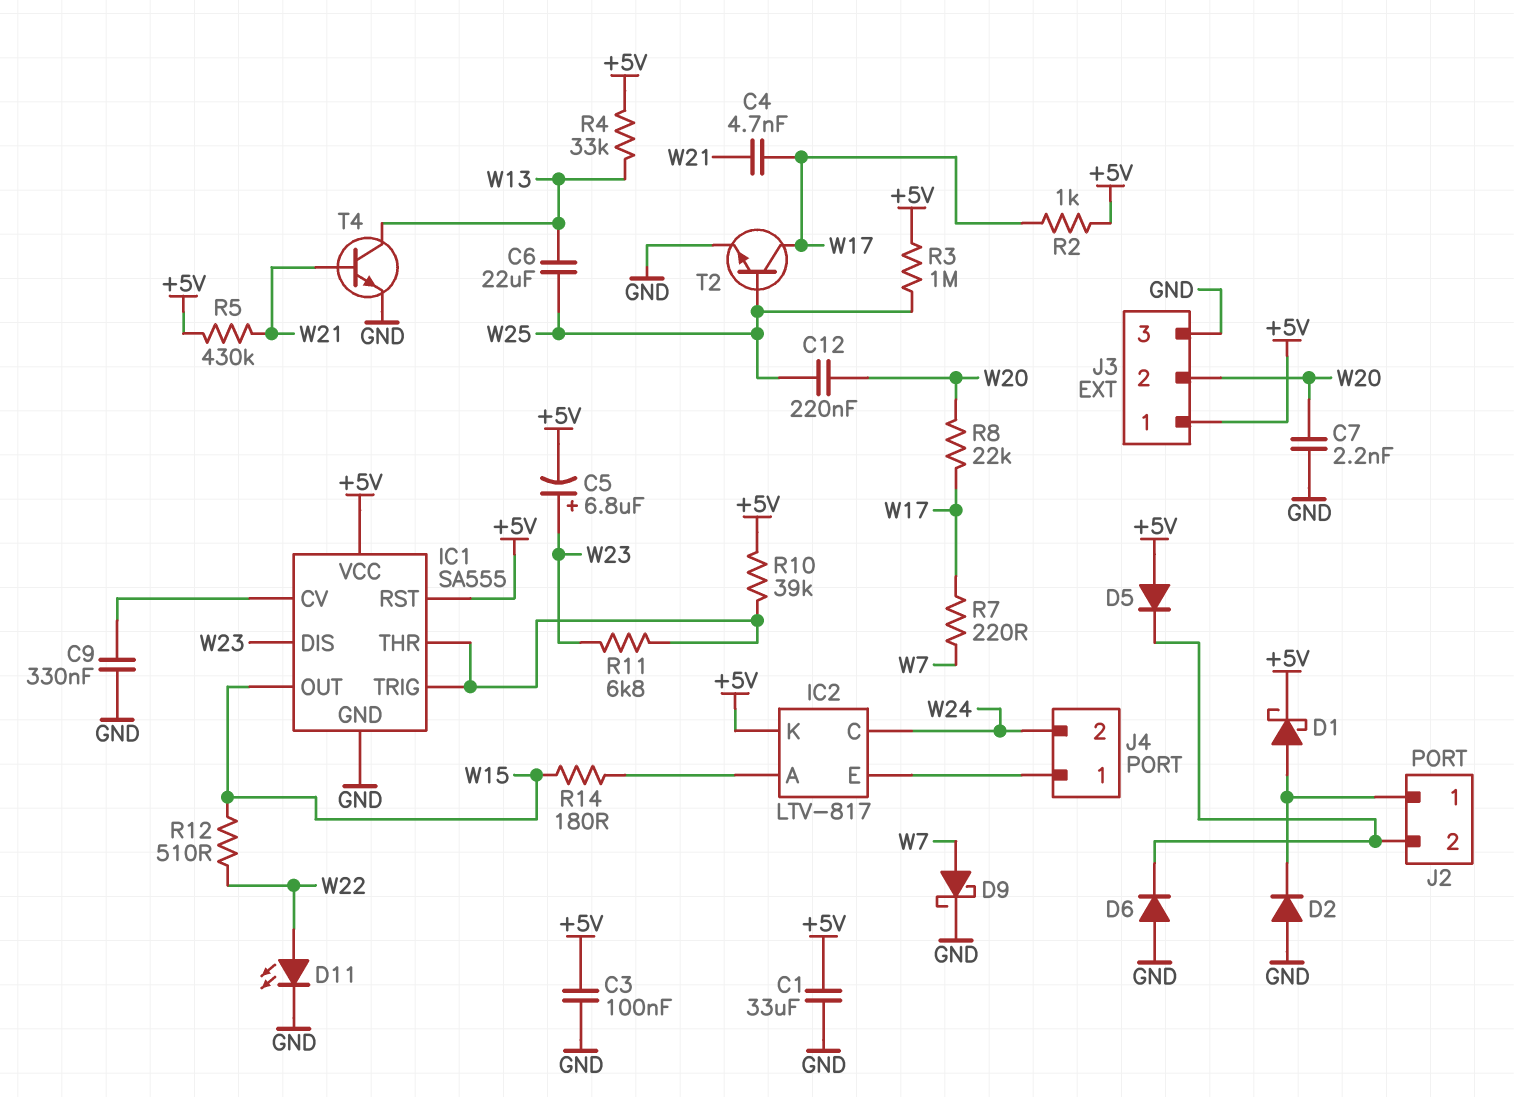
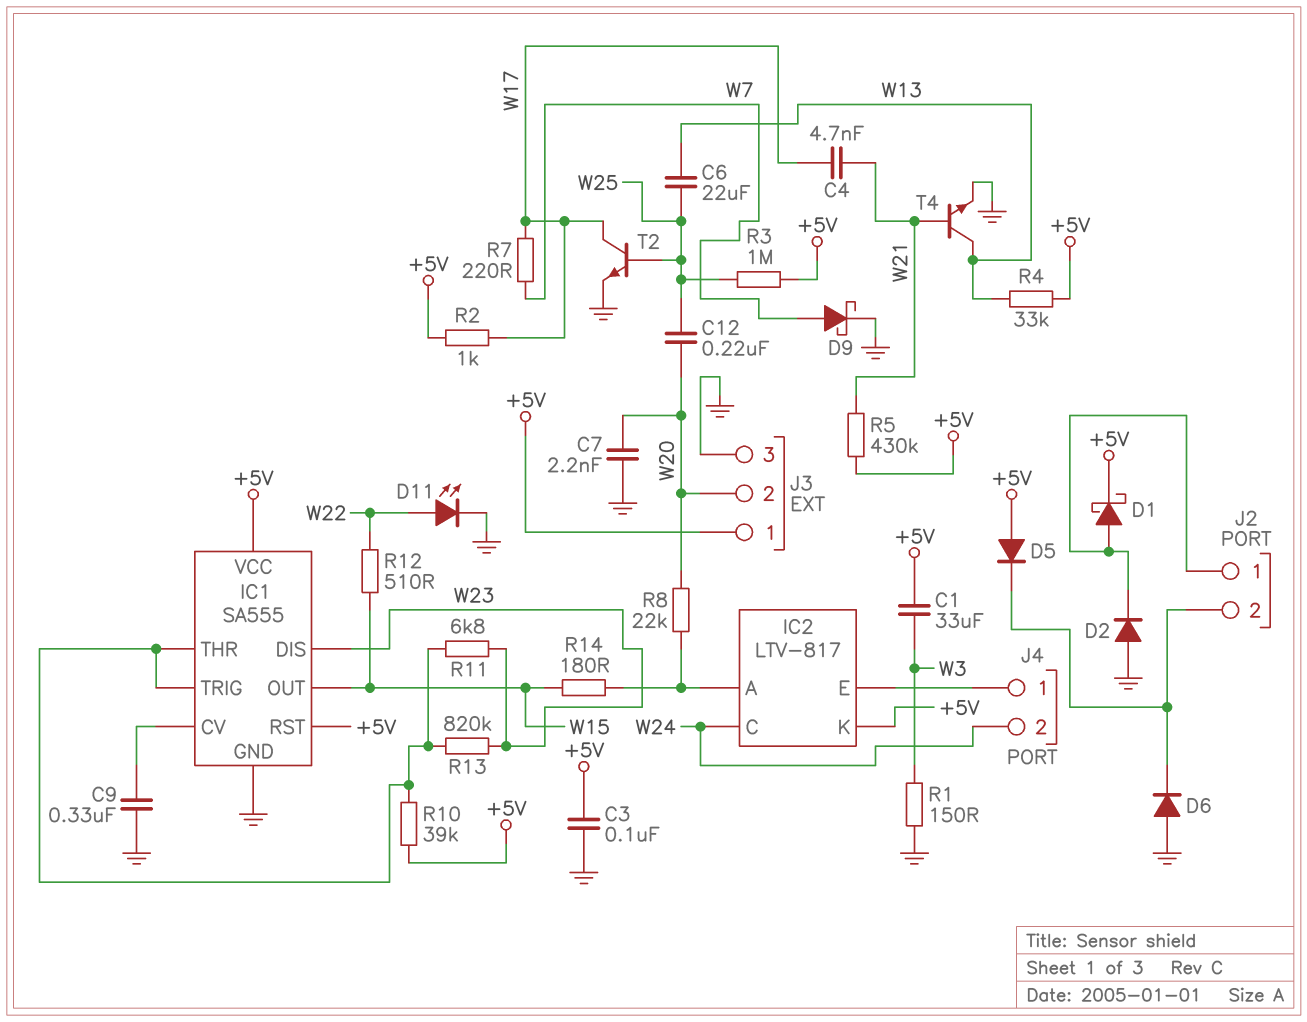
C1: 33uF (+5V, GND) -> 33uF (+5V, W3)
C5: 6.8uF (plus W23, minus +5V) -> none
R1: none -> 150 (GND, W3)
R8: 22k (W17, W20) -> 22k (IC2/A, W20)
R13: none -> 820k (IC1/THR, W23)

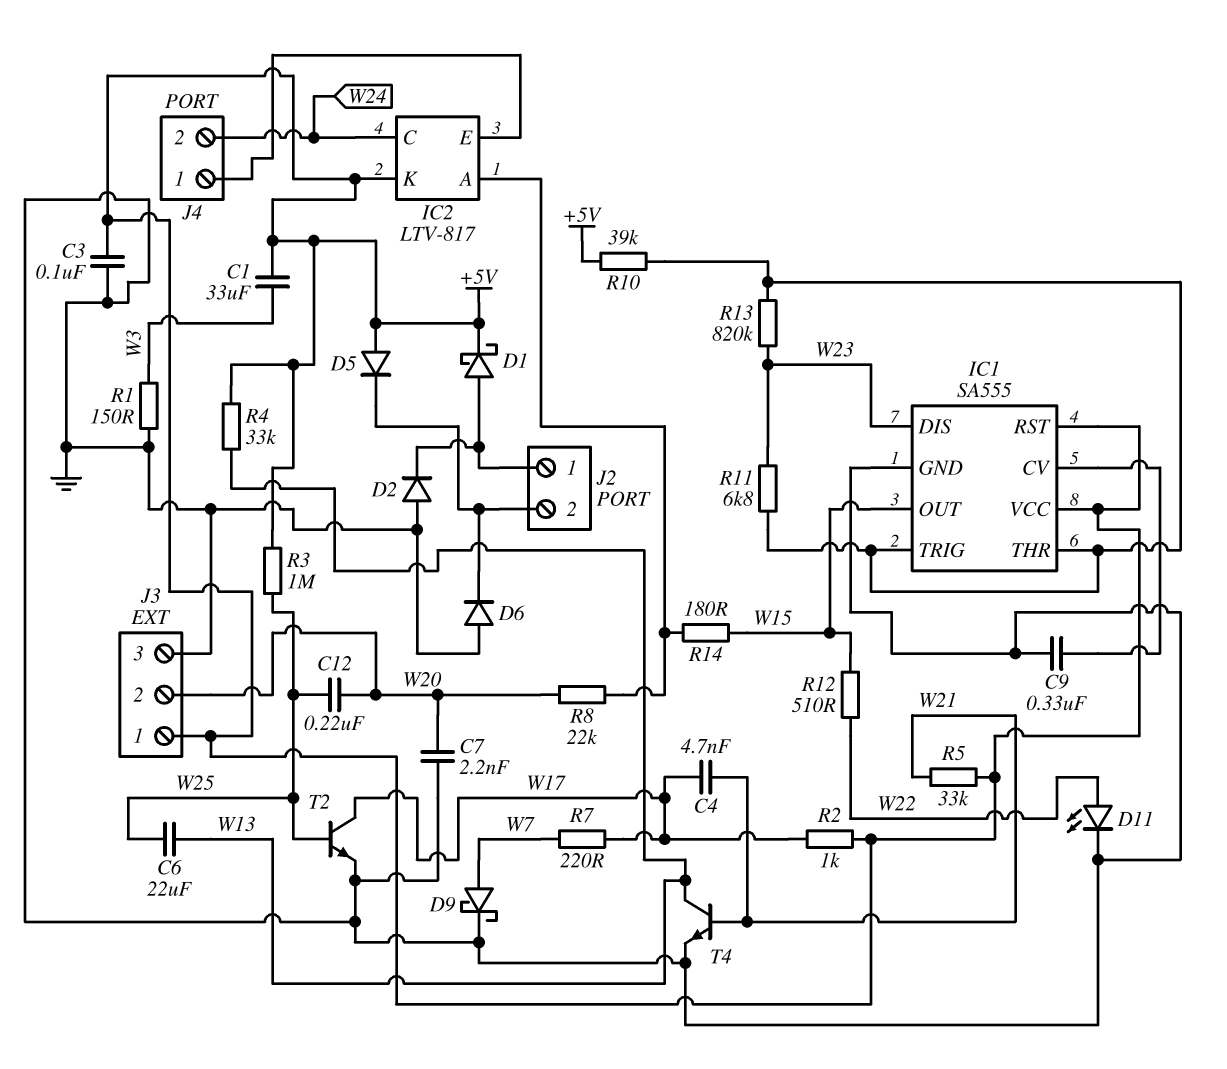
R5: 430k (+5V, W21) -> 33k (+5V, W21)

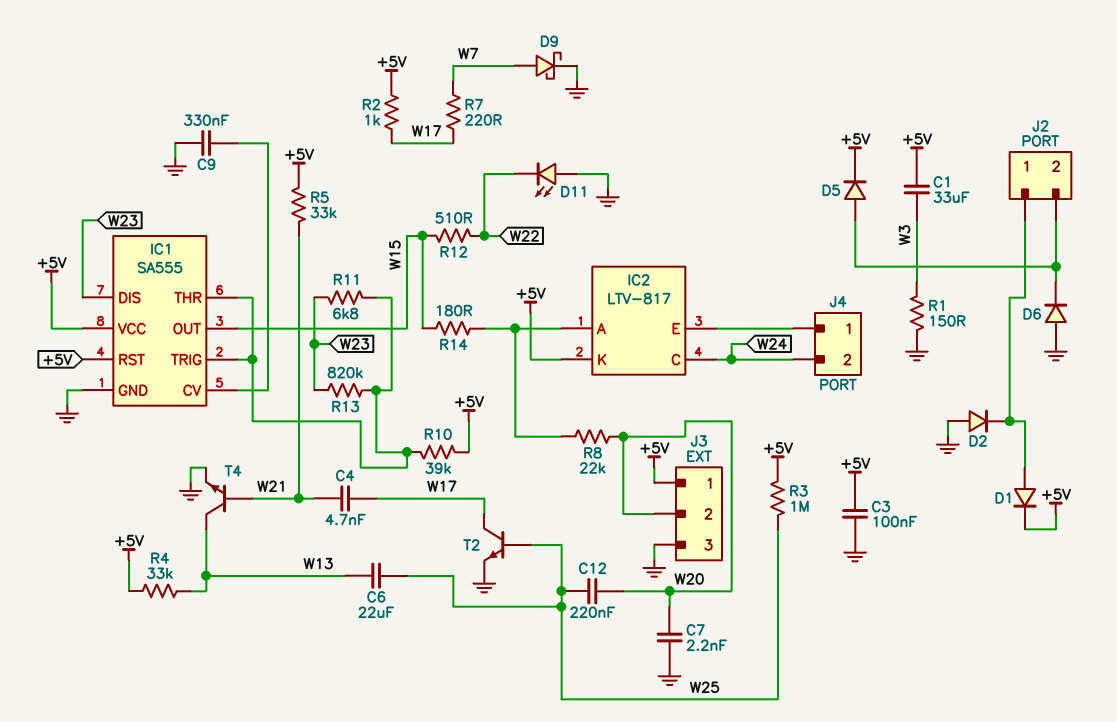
D1: schottky (A J2/1, K +5V) -> diode (A J2/1, K +5V)
D5: diode (A +5V, K J2/2) -> diode (A J2/2, K +5V)
D11: LED (A W22, K GND) -> LED (A GND, K W22)

